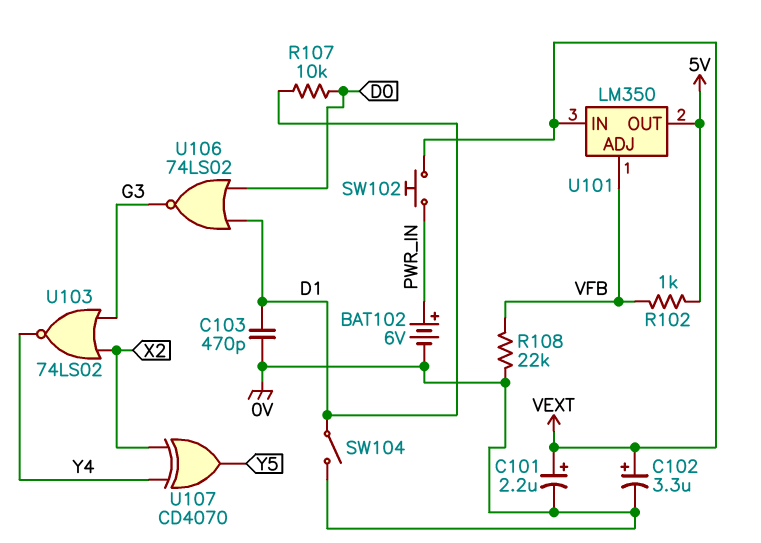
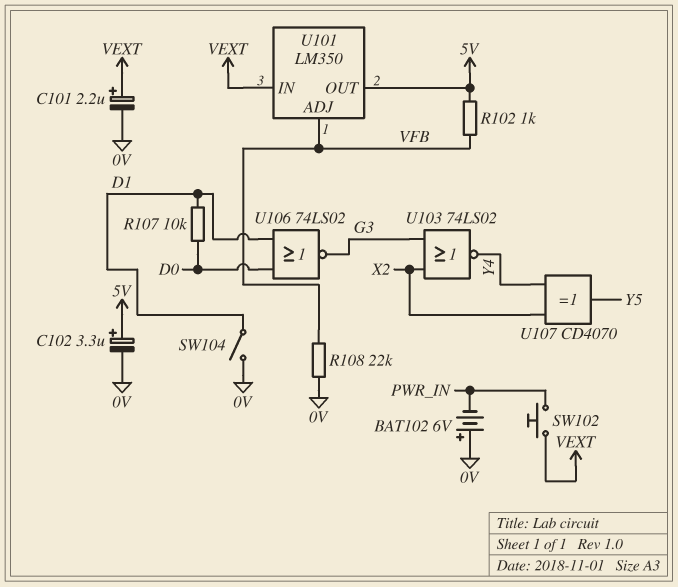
BAT102: 6V (plus PWR_IN, minus 0V) -> 6V (plus 0V, minus PWR_IN)
C102: 3.3uF (plus VEXT, minus 0V) -> 3.3uF (plus 5V, minus 0V)
C103: 470pF (0V, D1) -> none

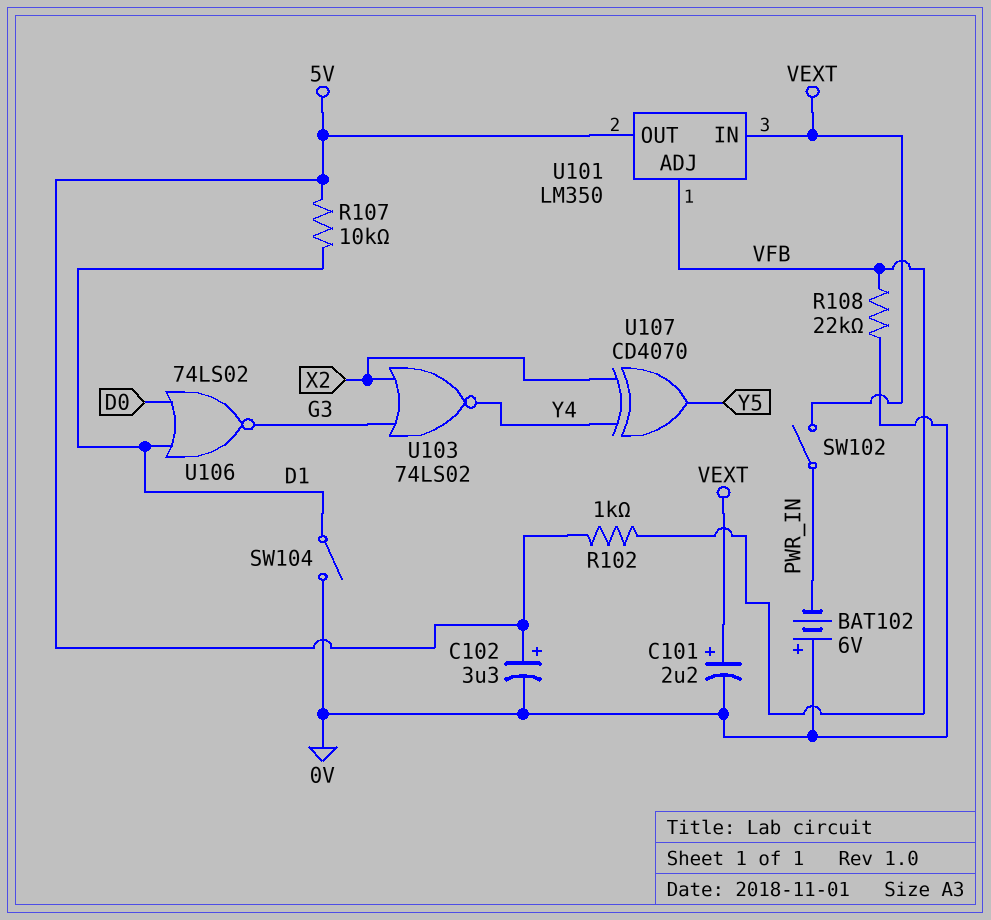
R107: 10k (D0, D1) -> 10k (5V, D1)
SW102: button (PWR_IN, VEXT) -> switch (PWR_IN, VEXT)

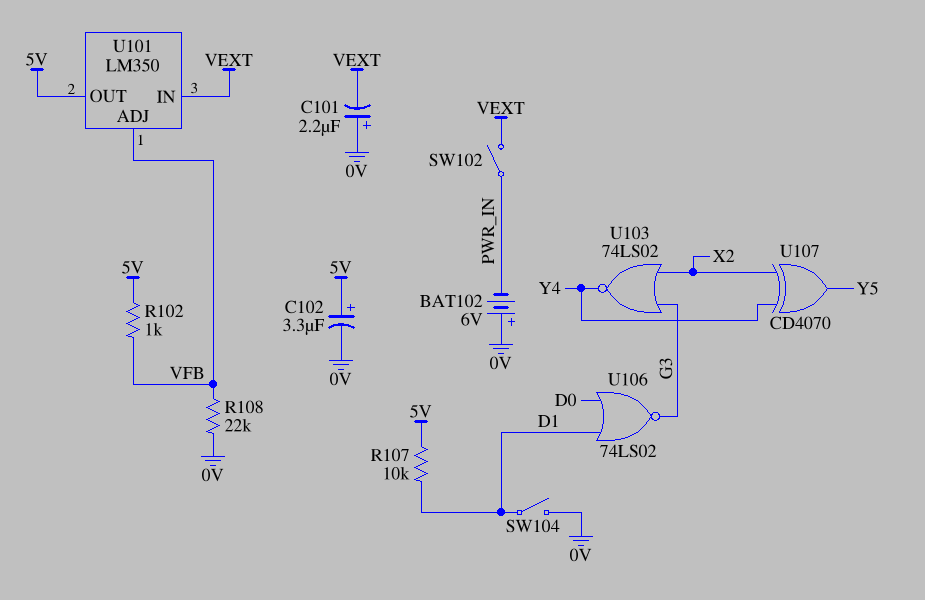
C101: 2.2uF (plus VEXT, minus 0V) -> 2.2uF (plus 0V, minus VEXT)

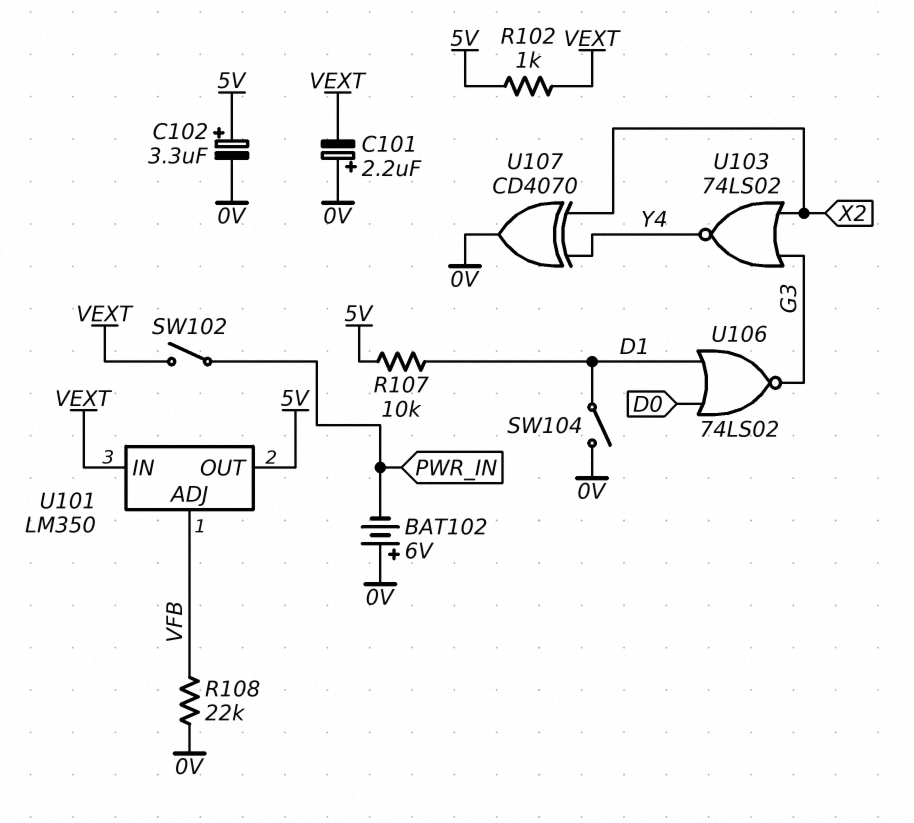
R102: 1k (5V, VFB) -> 1k (5V, VEXT)
U107: XOR CD4070 (in X2, in Y4, out Y5) -> XOR CD4070 (in X2, in Y4, out 0V)

